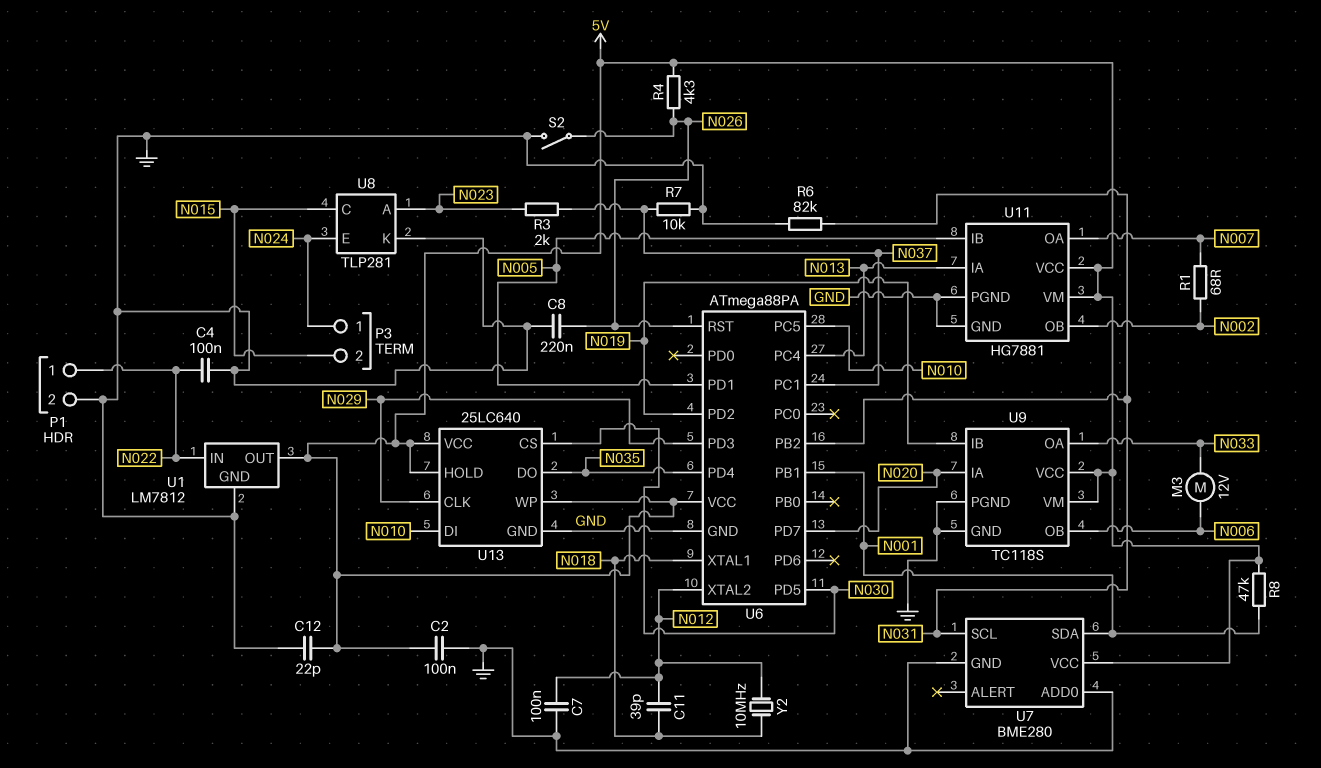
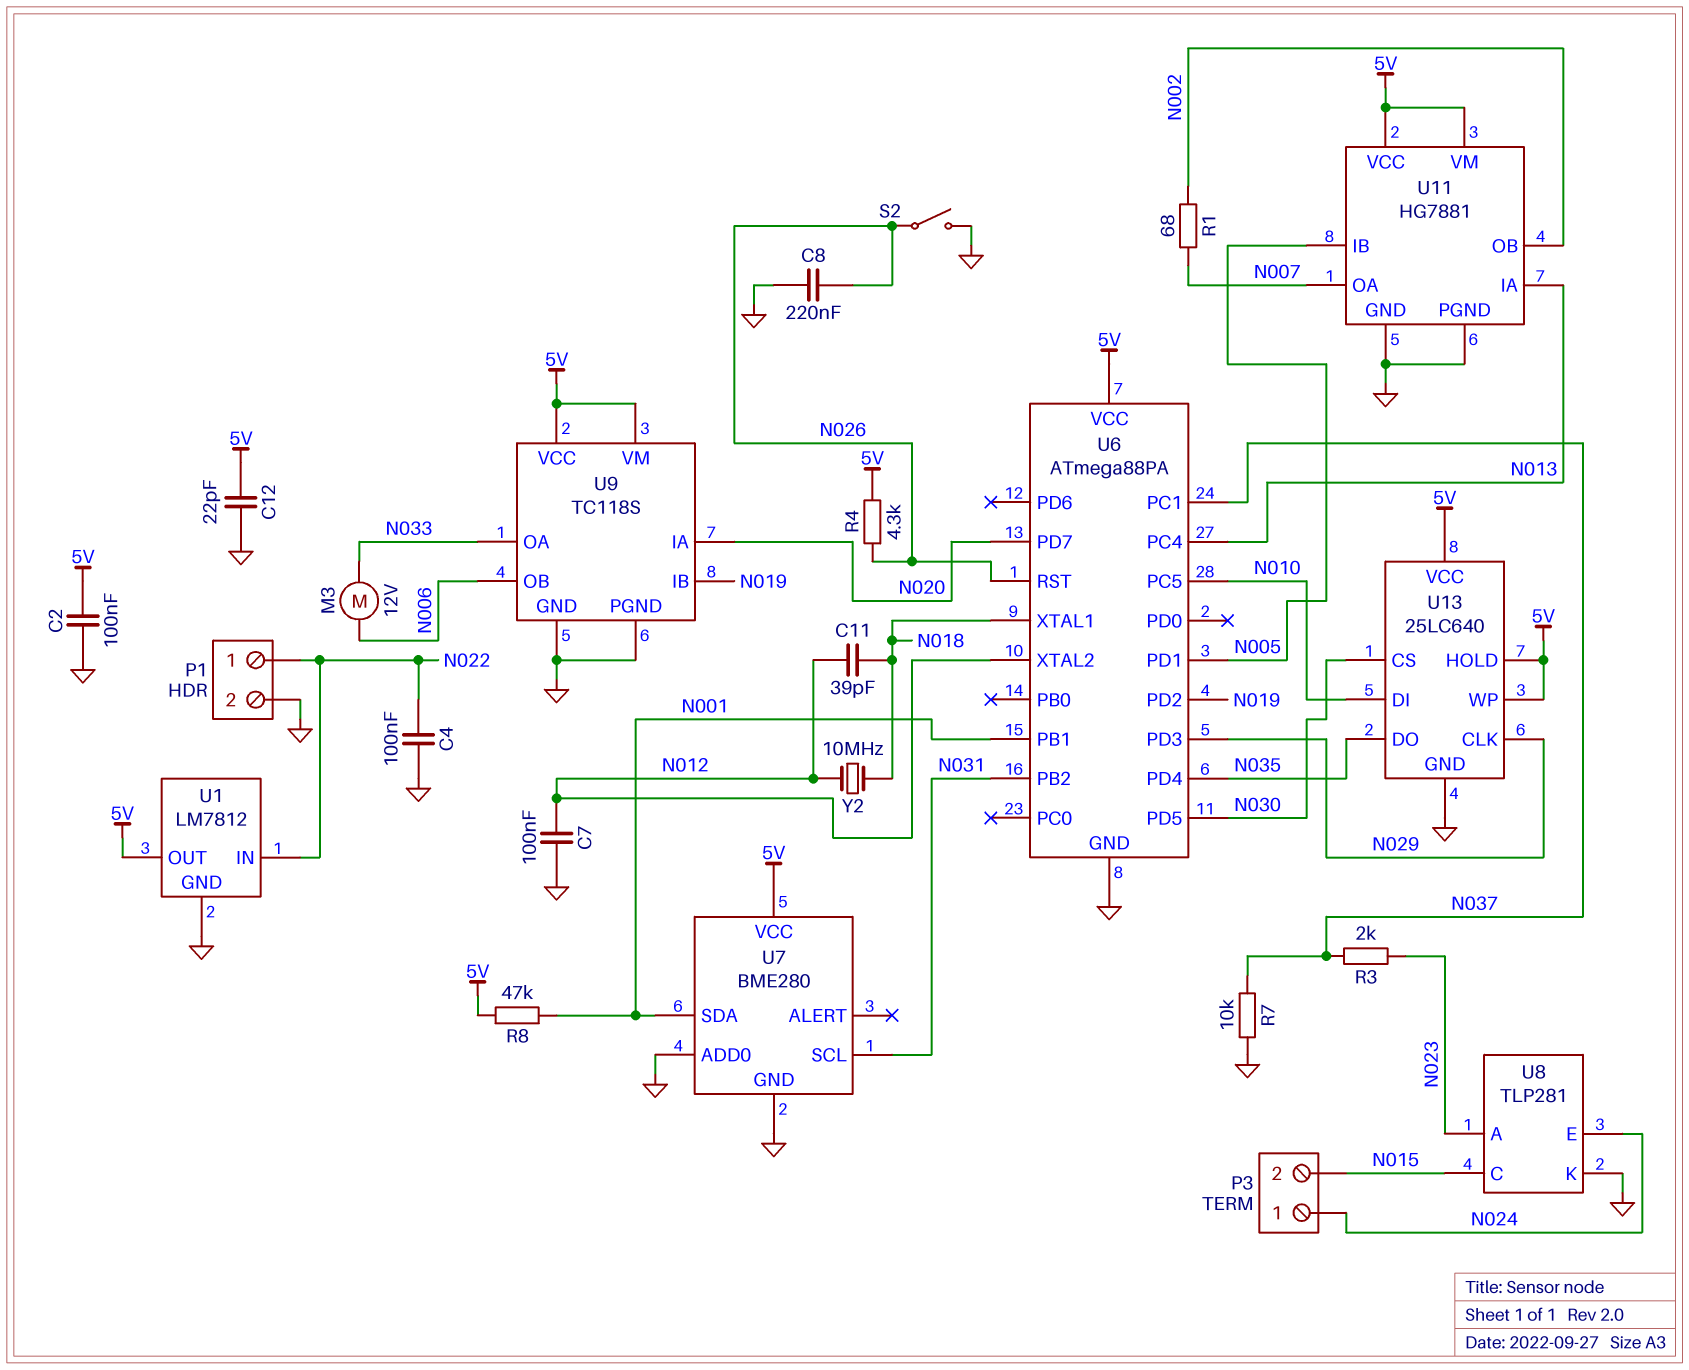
R6: 82k (GND, N031) -> none

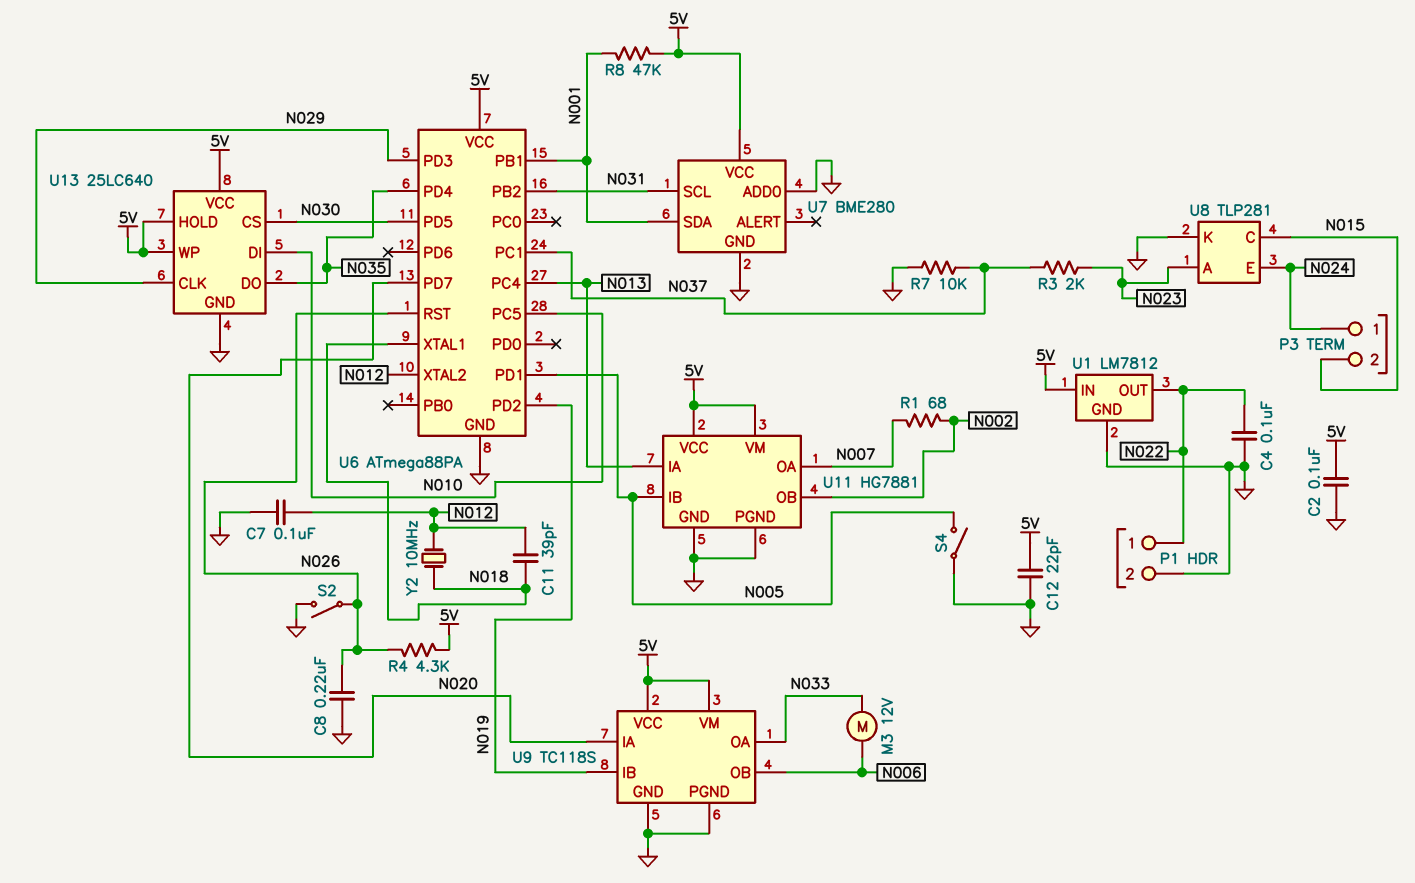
S4: none -> switch (GND, N005)
U1 pin IN: N022 -> 5V
U1 pin OUT: 5V -> N022

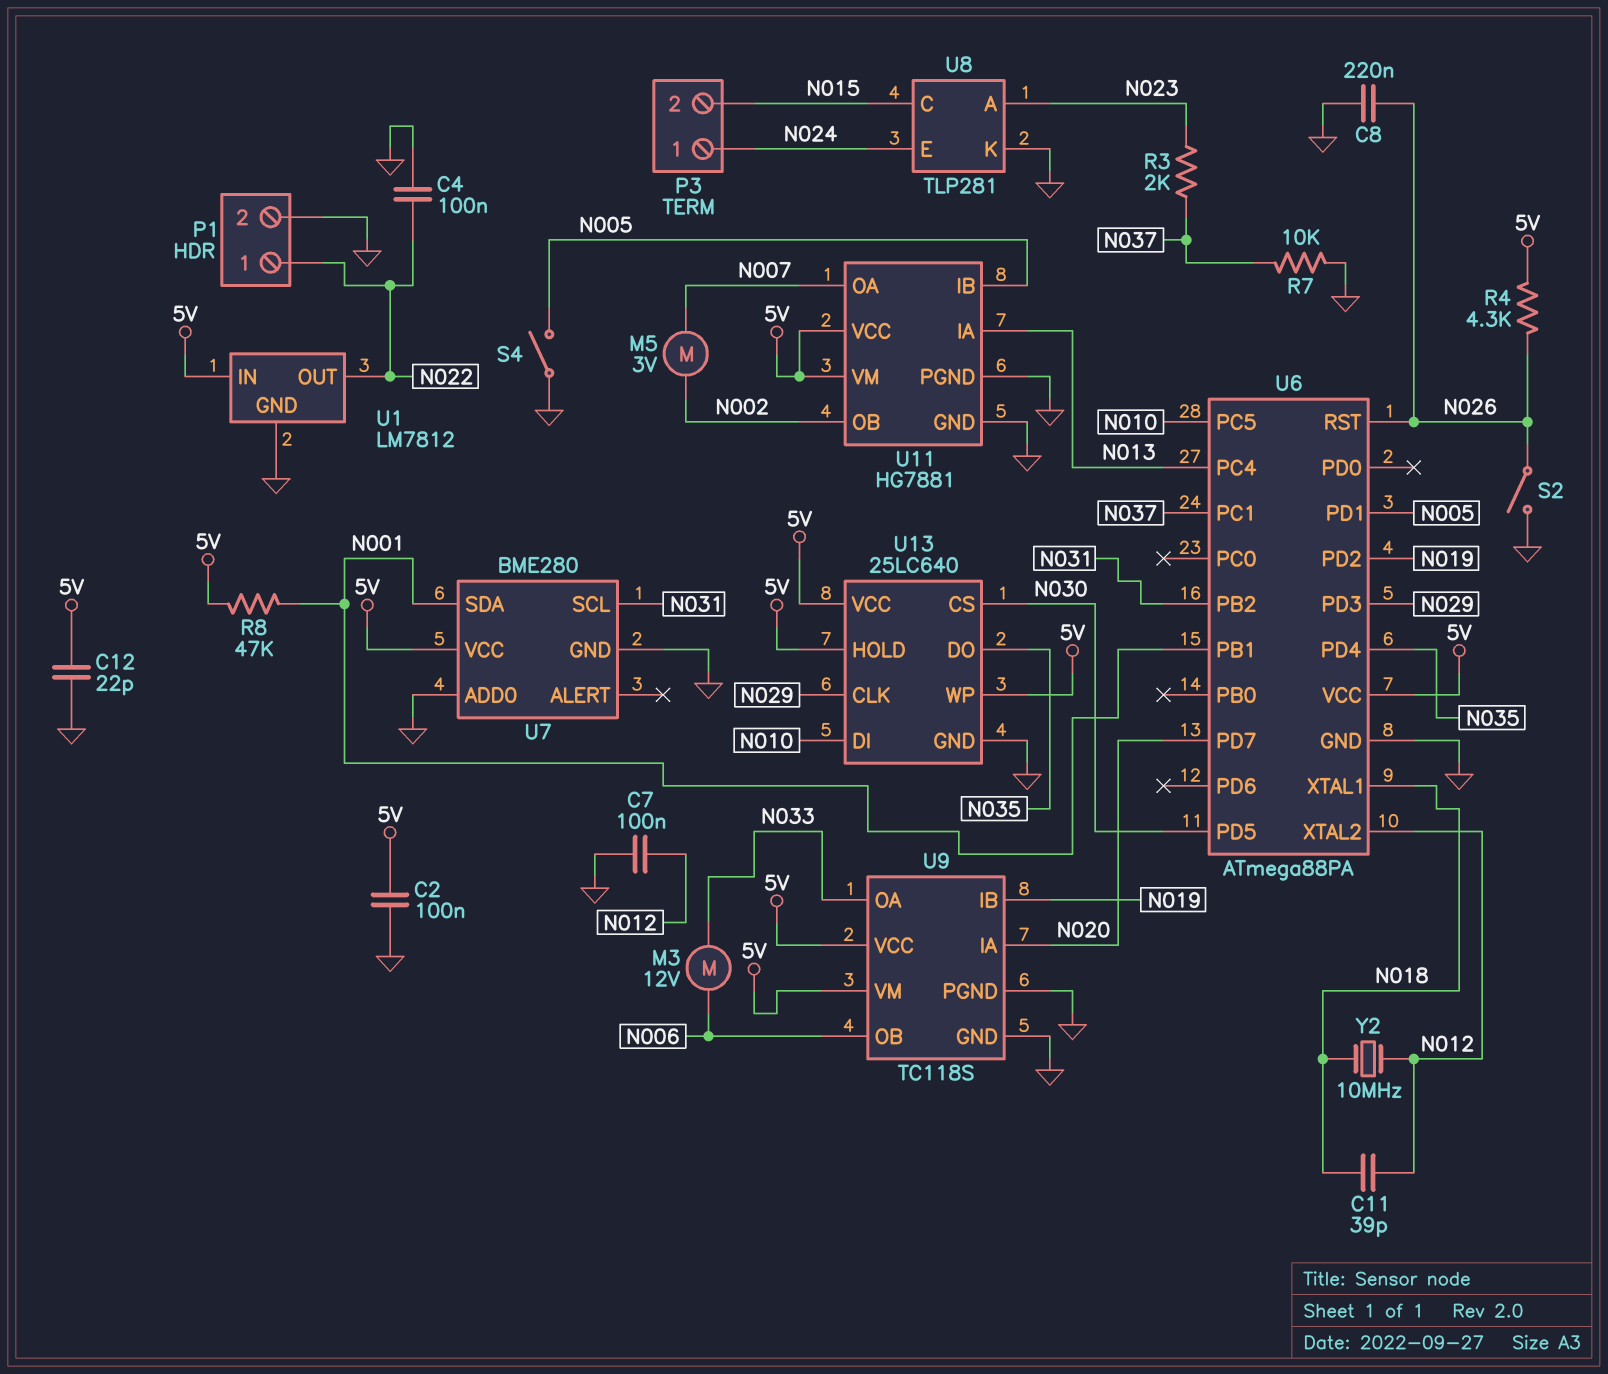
M5: none -> motor 3V (N002, N007)
R1: 68 (N002, N007) -> none

